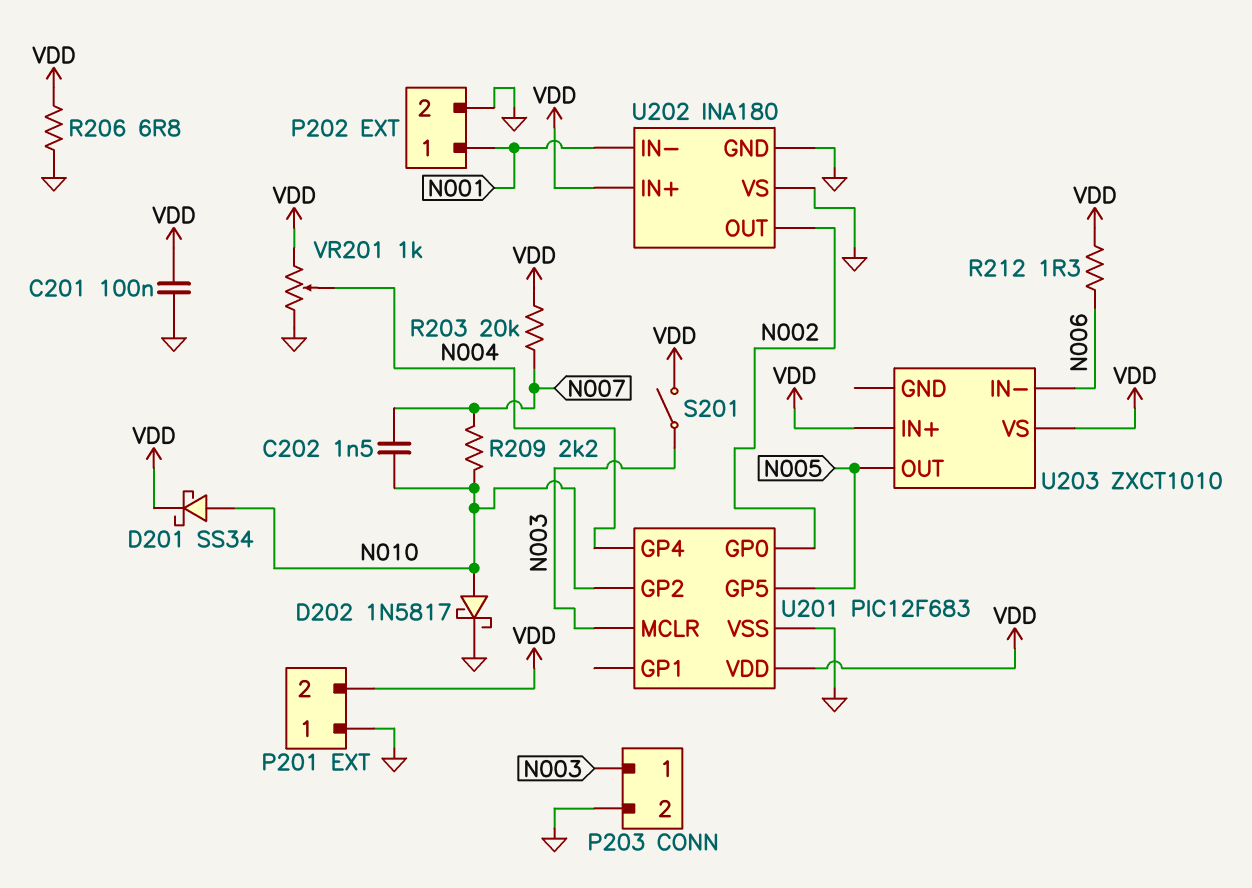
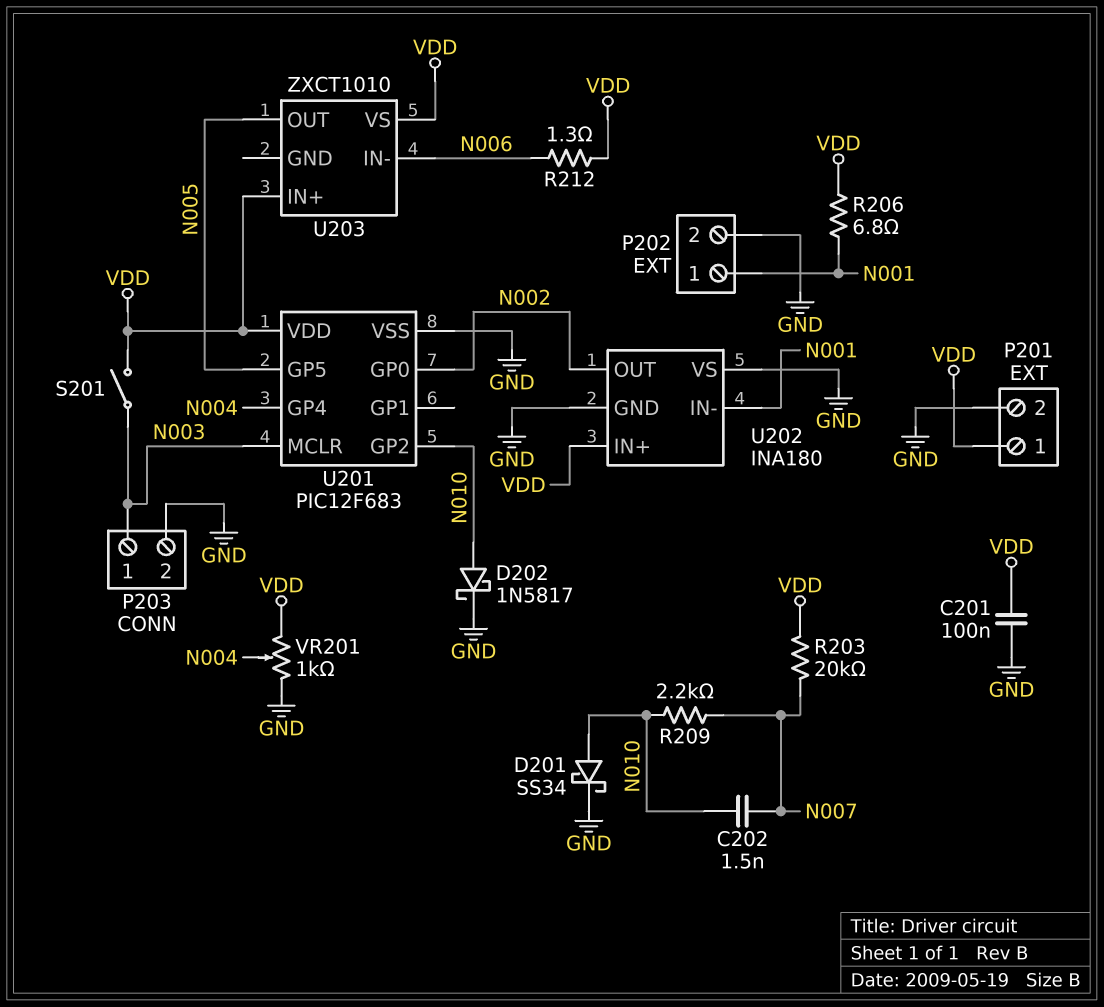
D201: schottky SS34 (A N010, K VDD) -> schottky SS34 (A N010, K GND)
P201 pin 1: GND -> VDD
P201 pin 2: VDD -> GND
R206: 6.8 (GND, VDD) -> 6.8 (N001, VDD)

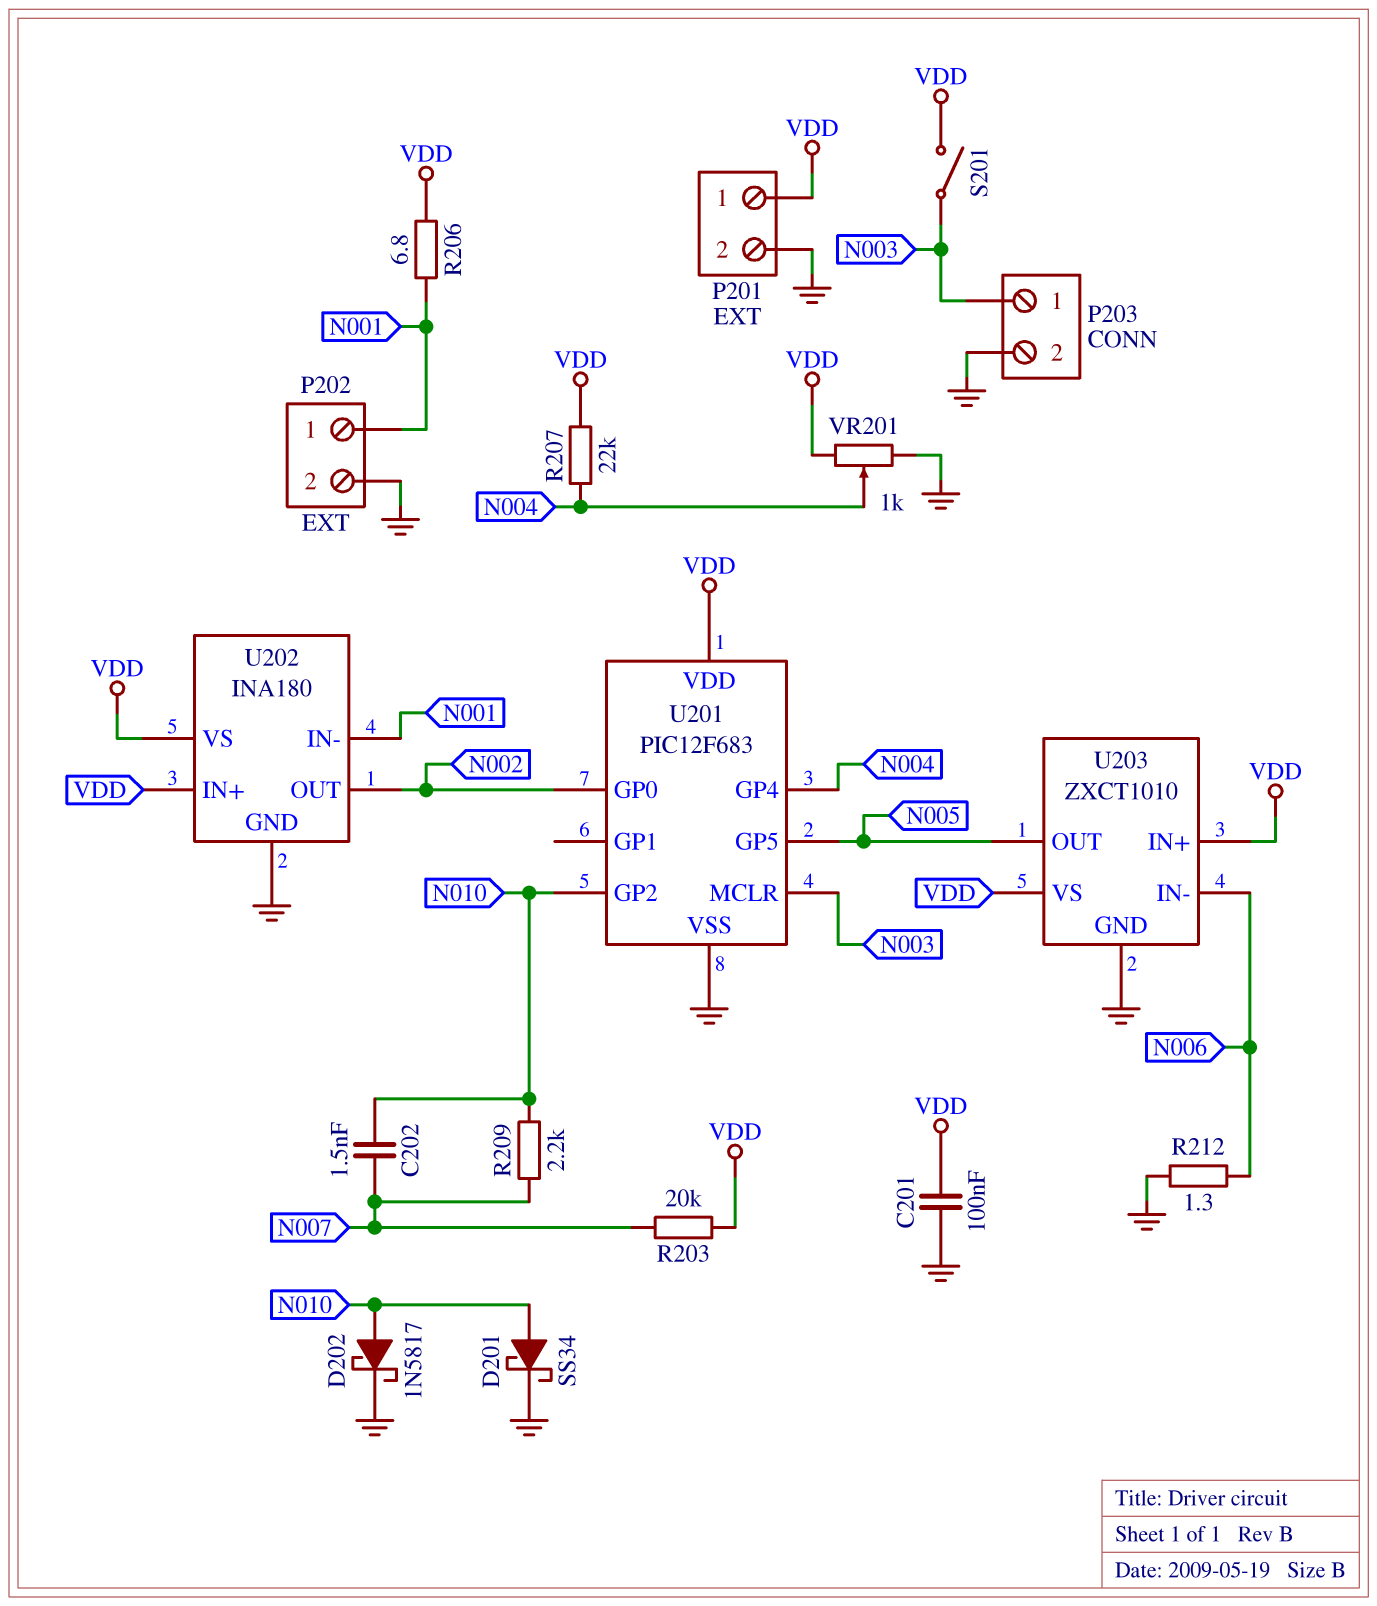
R207: none -> 22k (N004, VDD)
R212: 1.3 (N006, VDD) -> 1.3 (GND, N006)
U202 pin VS: GND -> VDD
U203 pin GND: none -> GND

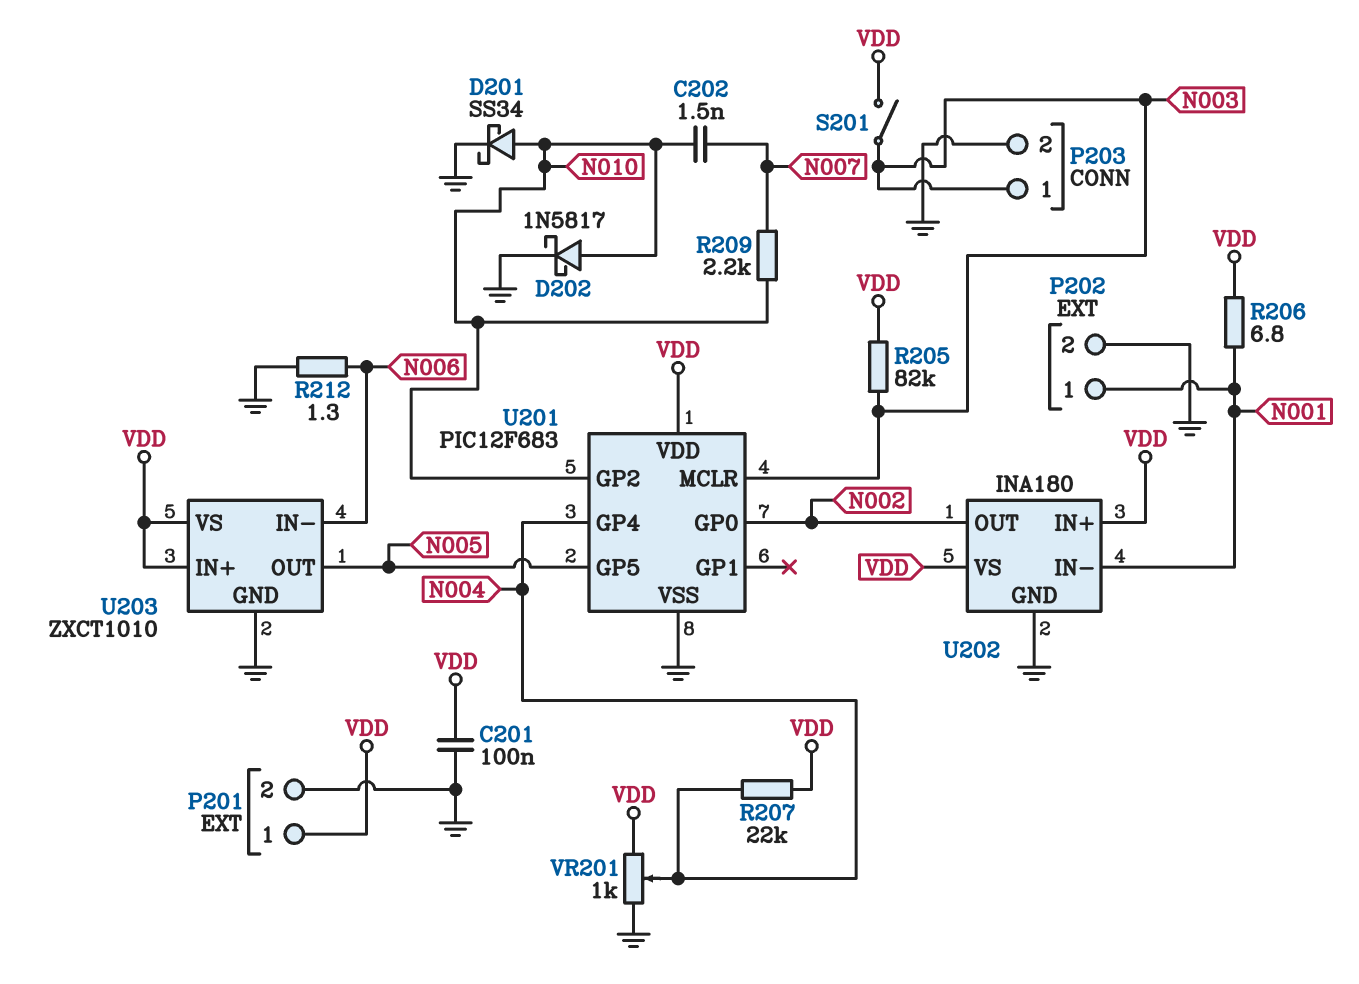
R203: 20k (N007, VDD) -> none
R205: none -> 82k (N003, VDD)

